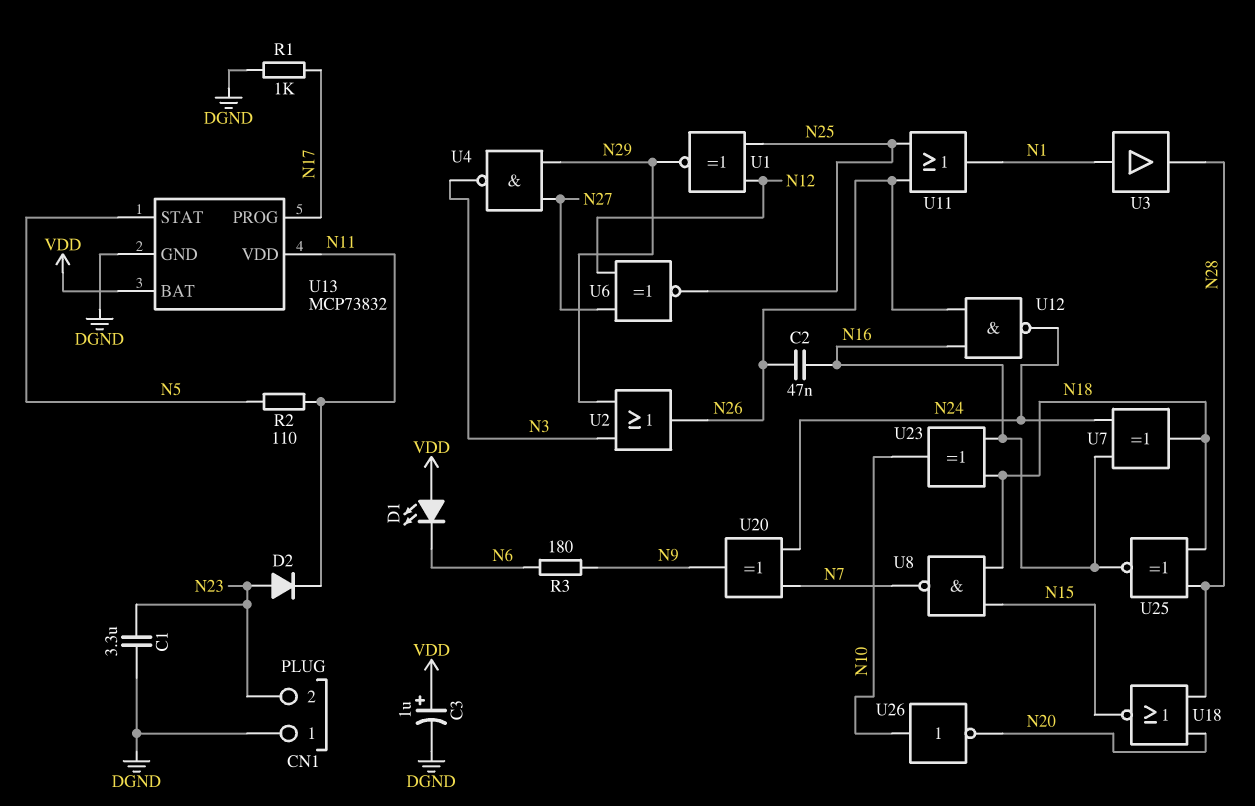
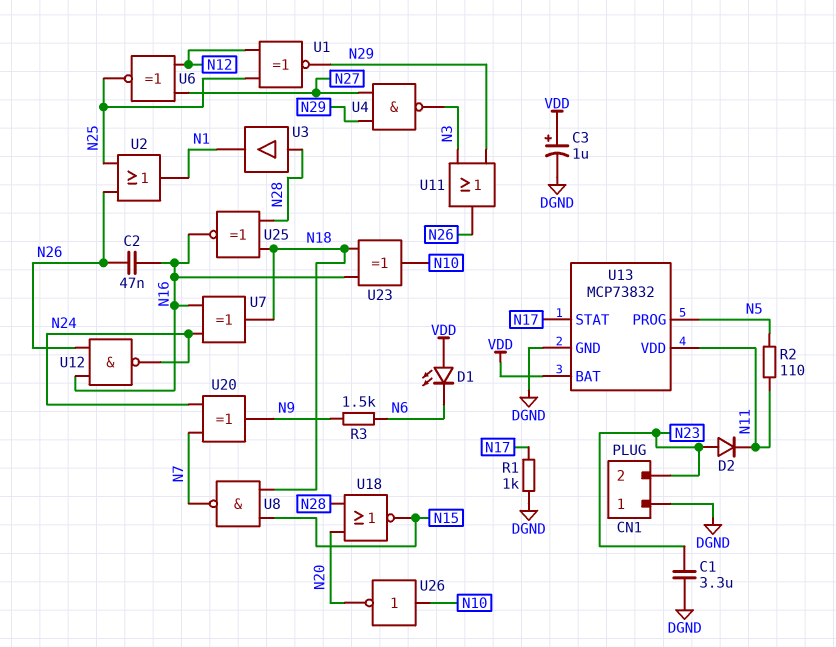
R3: 180 (N6, N9) -> 1.5k (N6, N9)
U2: OR (in N3, in N29, out N26) -> OR (in N25, in N26, out N1)
U3: buffer (in N1, out N28) -> buffer (in N28, out N1)
U11: OR (in N25, in N26, out N1) -> OR (in N3, in N29, out N26)
U13 pin PROG: N17 -> N5
U13 pin STAT: N5 -> N17

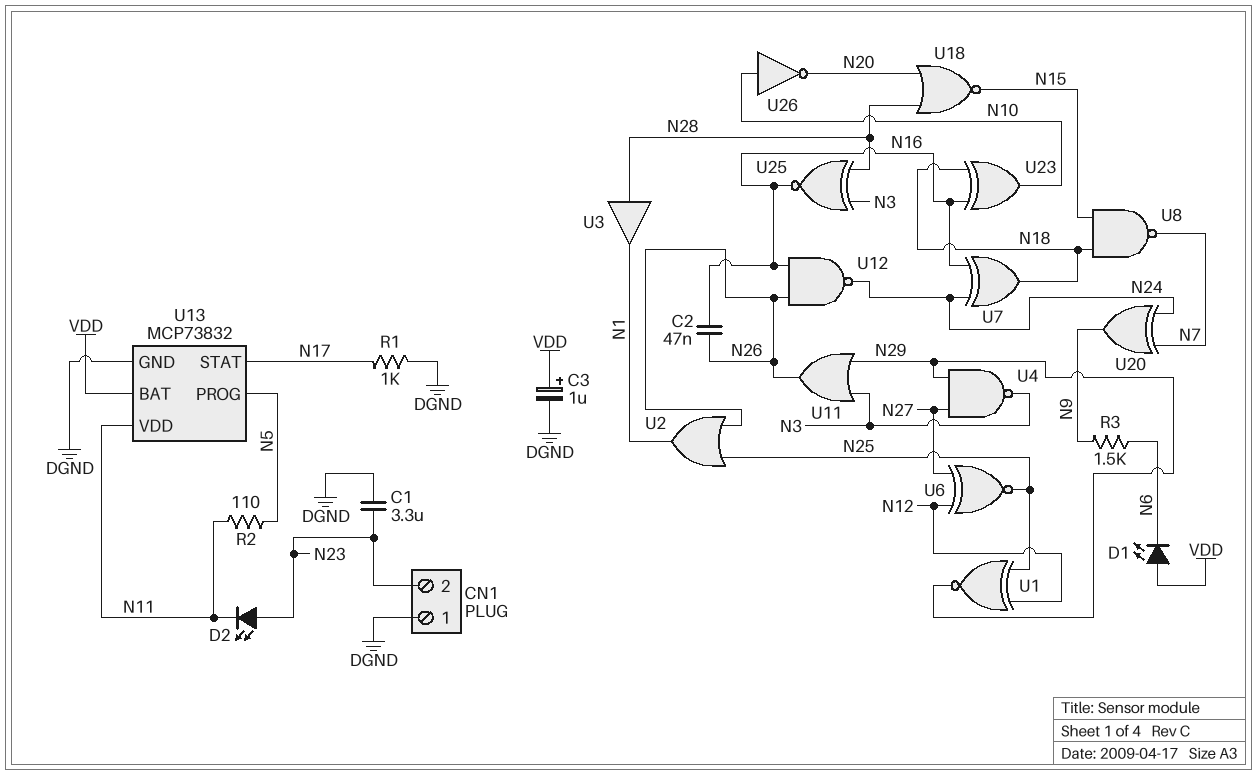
D2: diode (A N23, K N11) -> LED (A N23, K N11)
U25: XNOR (in N18, in N28, out N16) -> XNOR (in N3, in N28, out N16)

